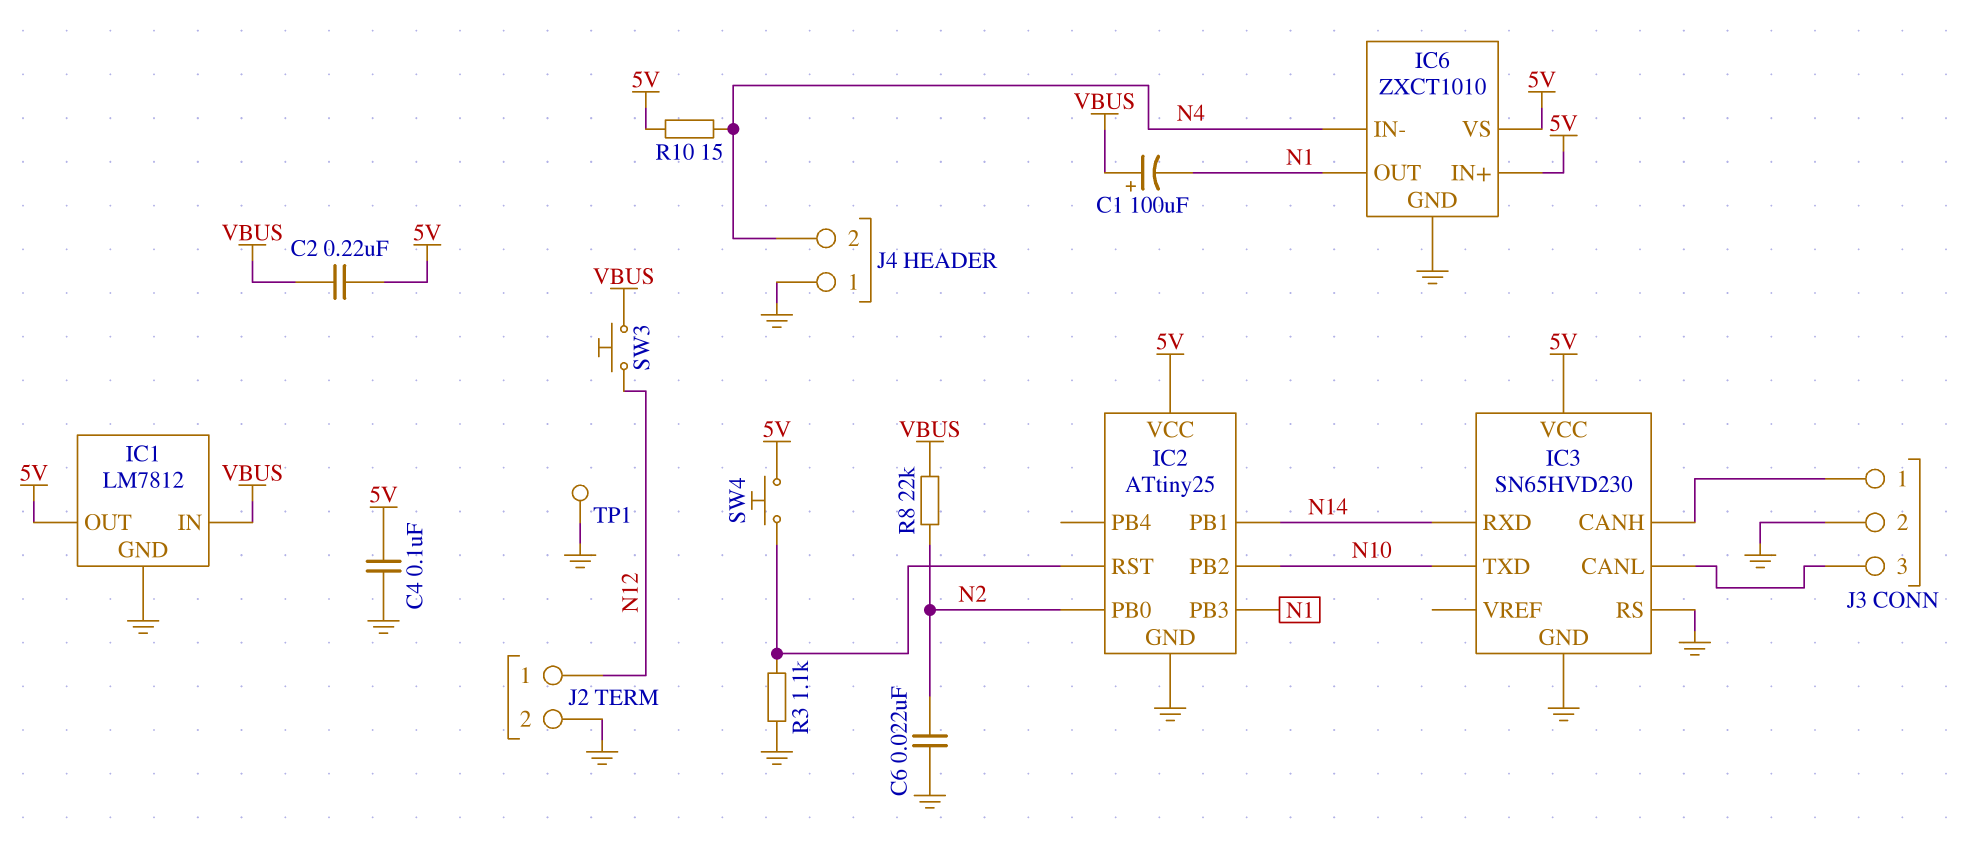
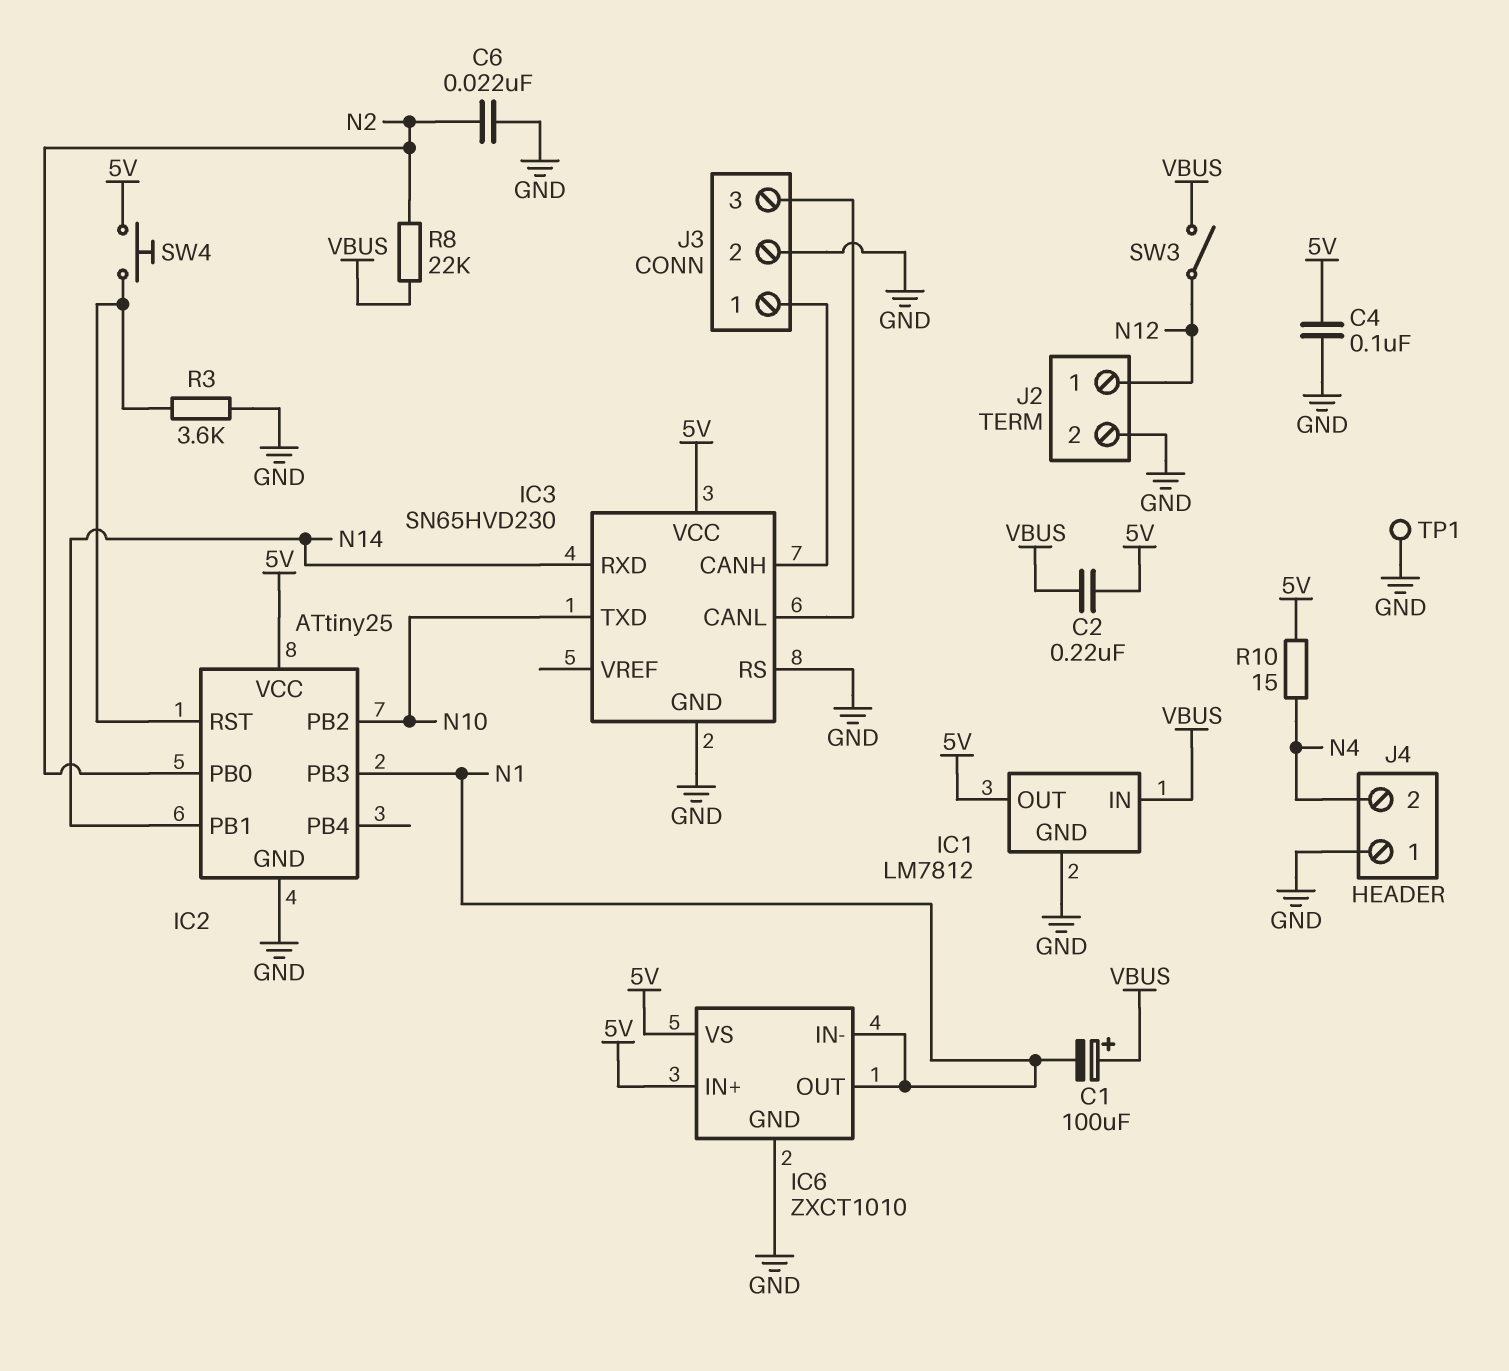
IC6 pin IN-: N4 -> N1
R3: 1.1k (GND, IC2/RST) -> 3.6k (GND, IC2/RST)
SW3: button (N12, VBUS) -> switch (N12, VBUS)

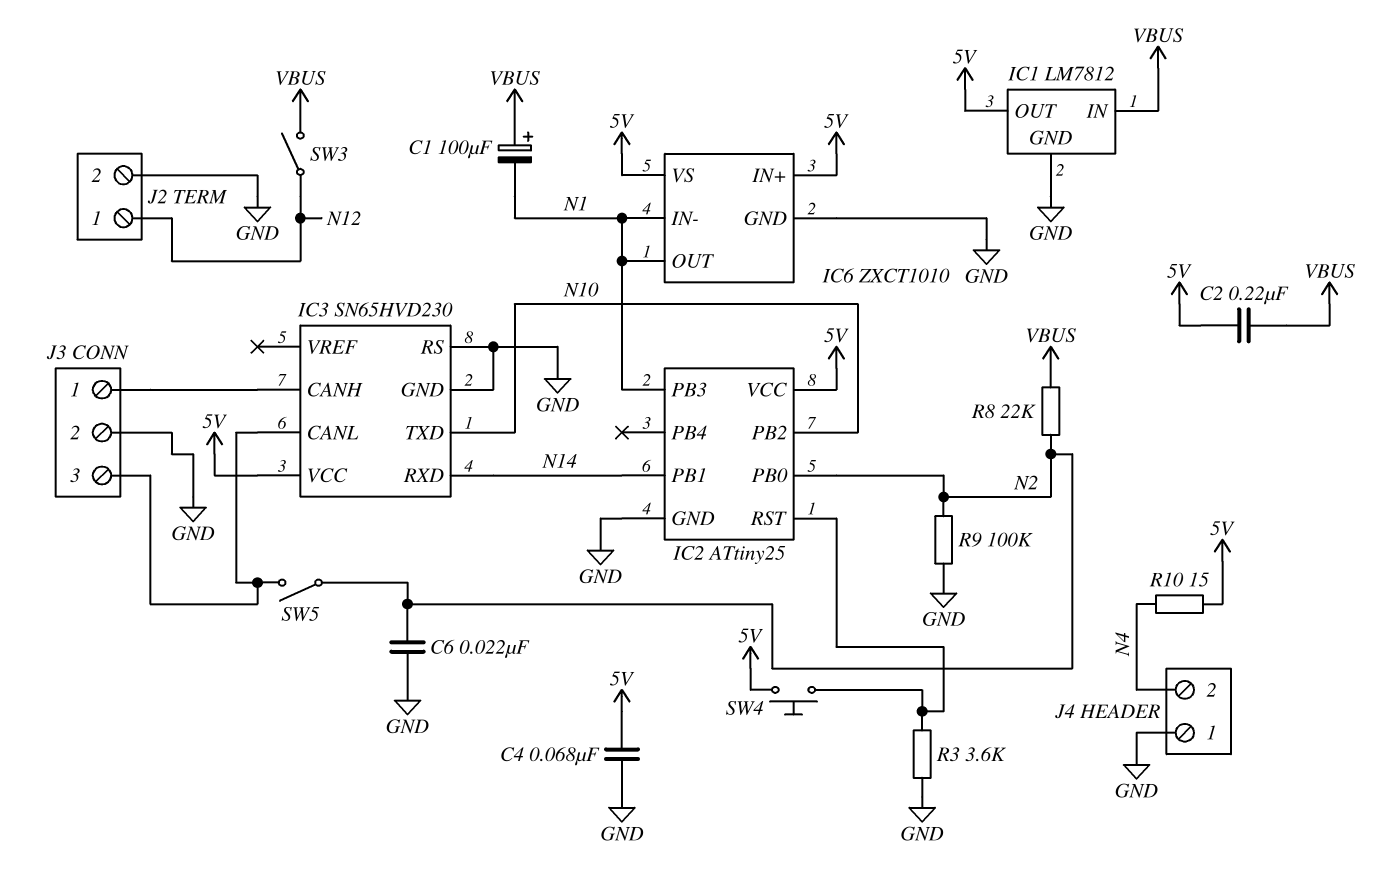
C4: 100nF (5V, GND) -> 68nF (5V, GND)
R9: none -> 100k (GND, N2)
SW5: none -> switch (IC3/CANL, N2)
TP1: test point (GND) -> none

